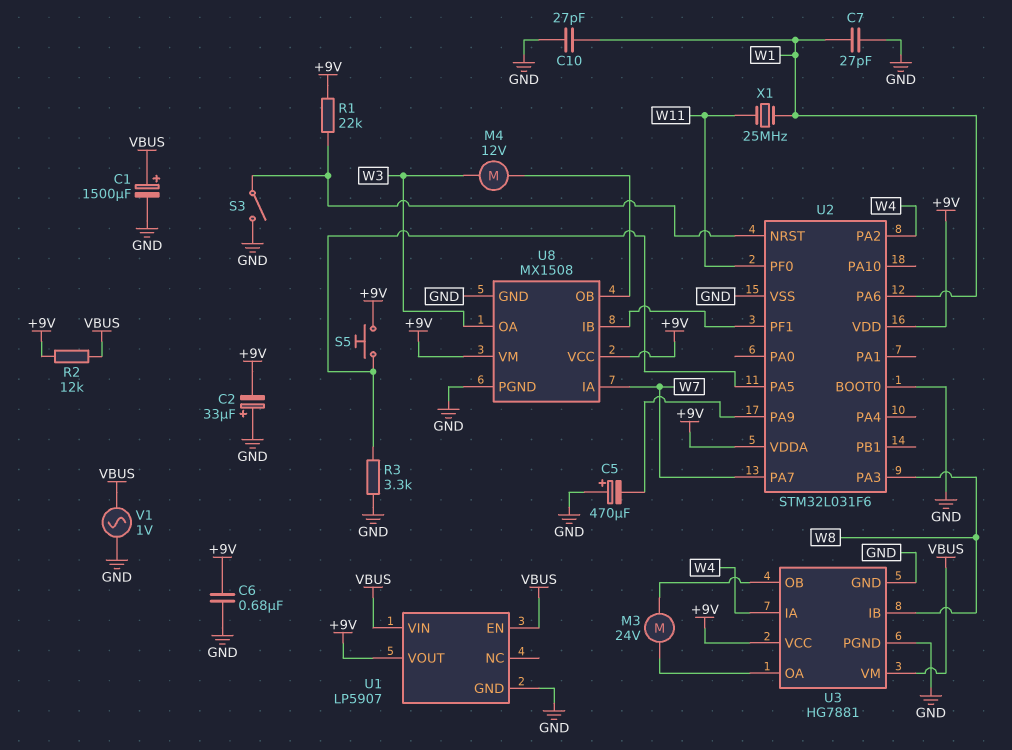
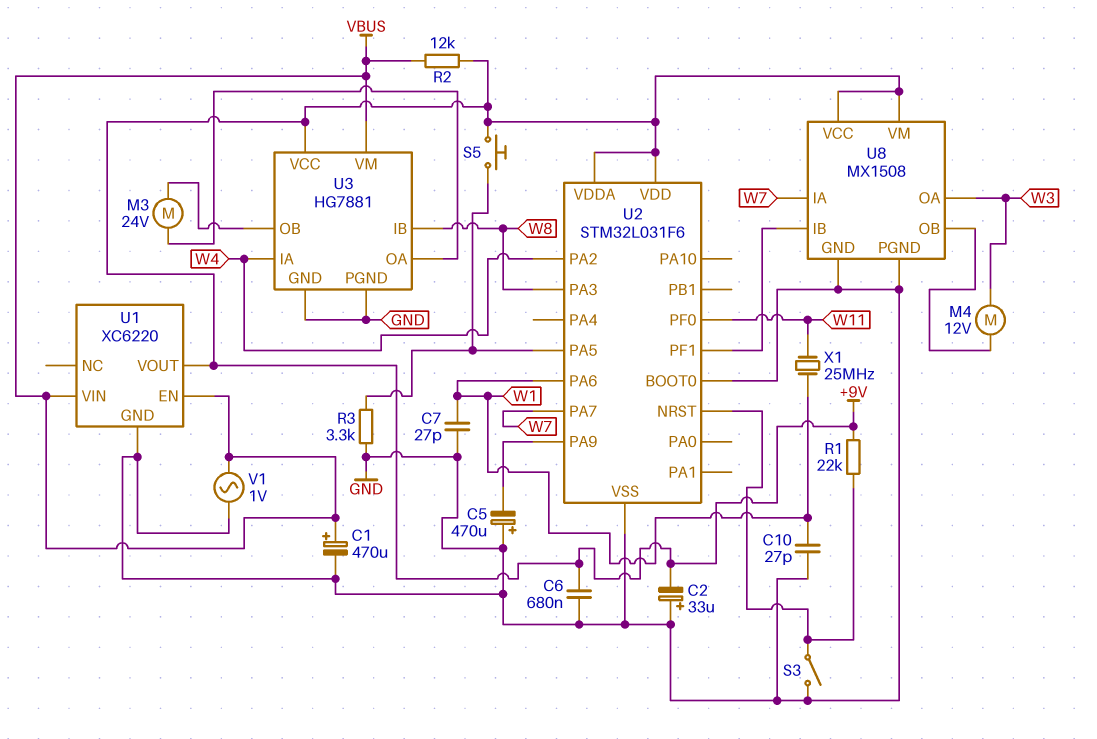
C1: 1500uF (plus VBUS, minus GND) -> 470uF (plus VBUS, minus GND)
U1: LP5907 -> XC6220

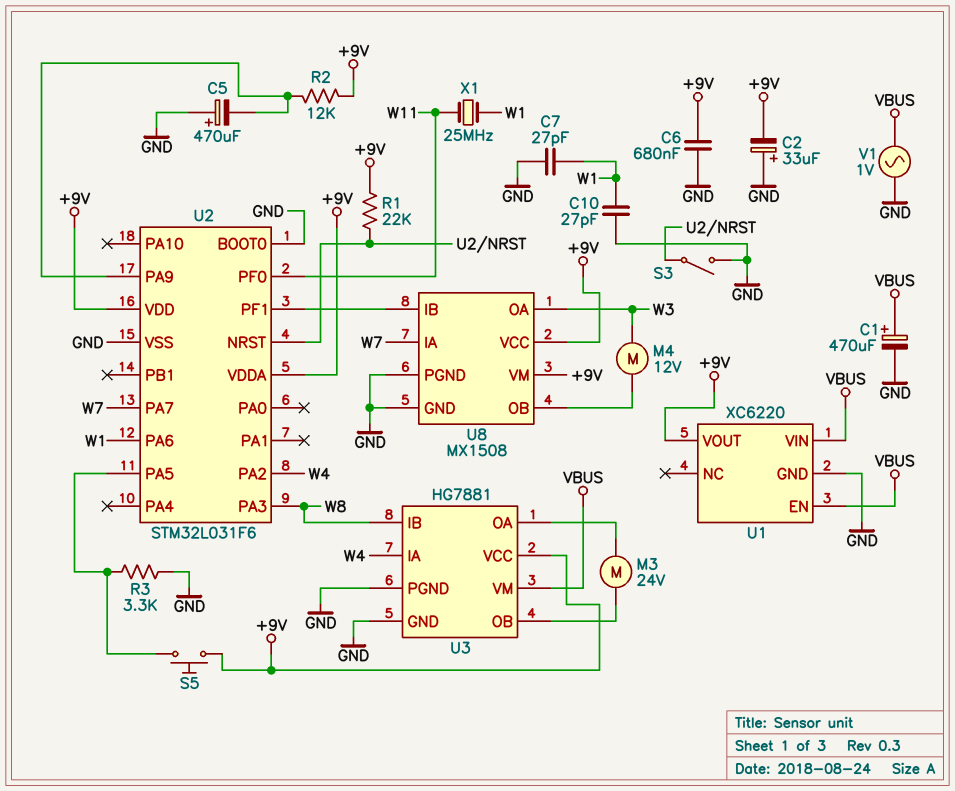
R2: 12k (+9V, VBUS) -> 12k (+9V, U2/PA9)

